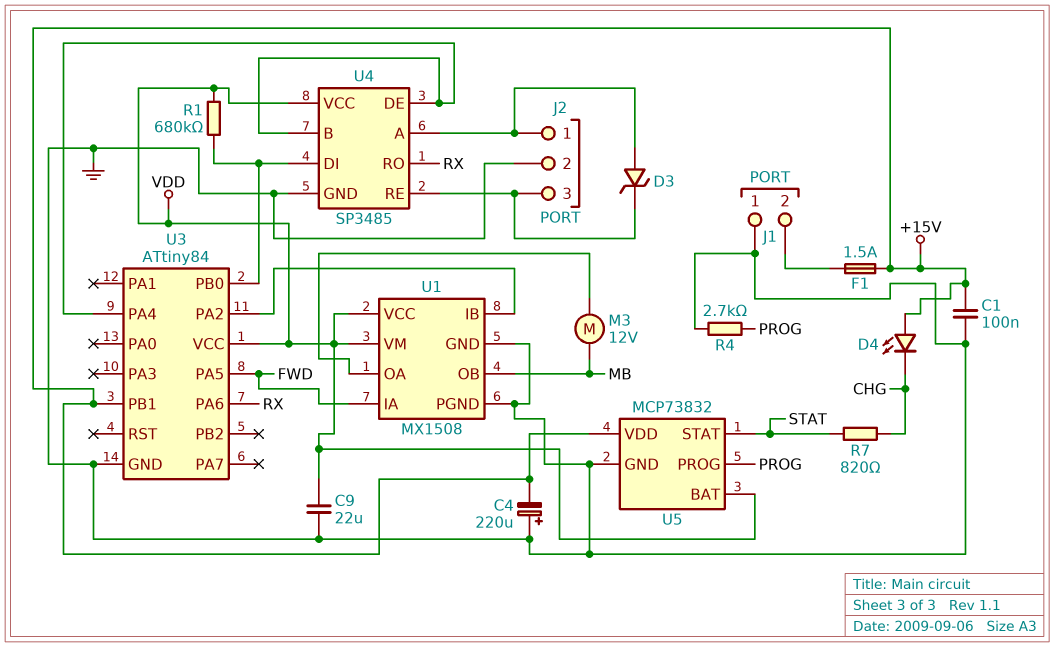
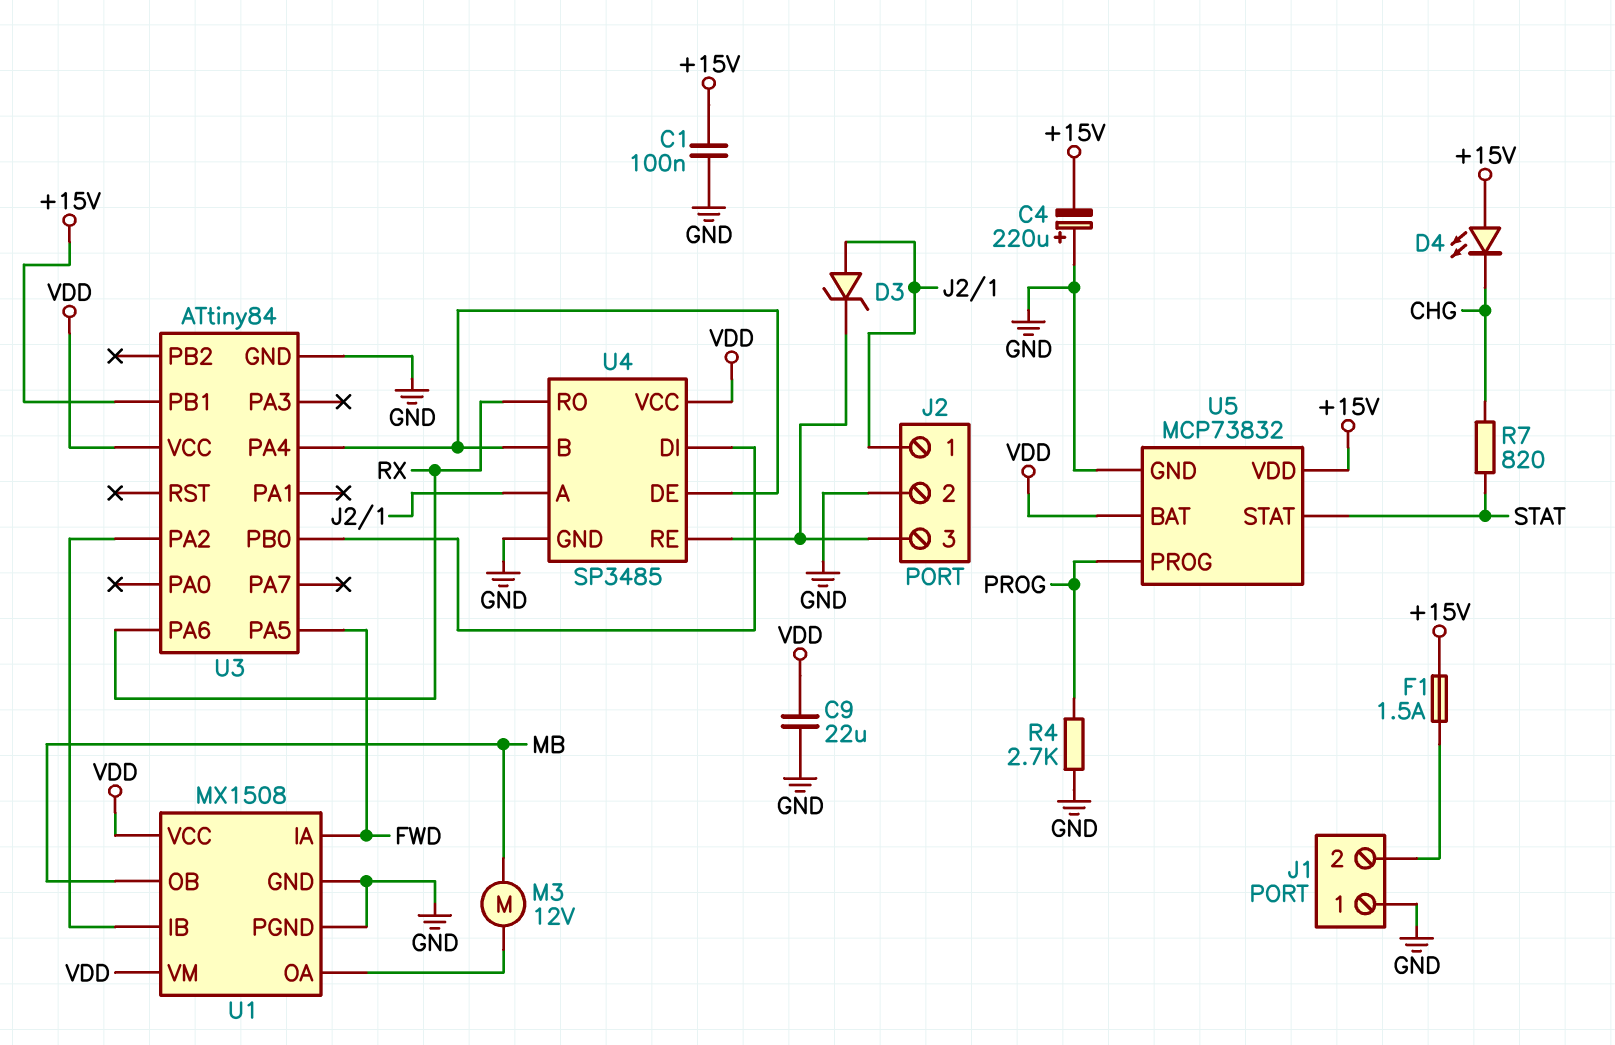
R1: 680k (U3/PB0, VDD) -> none

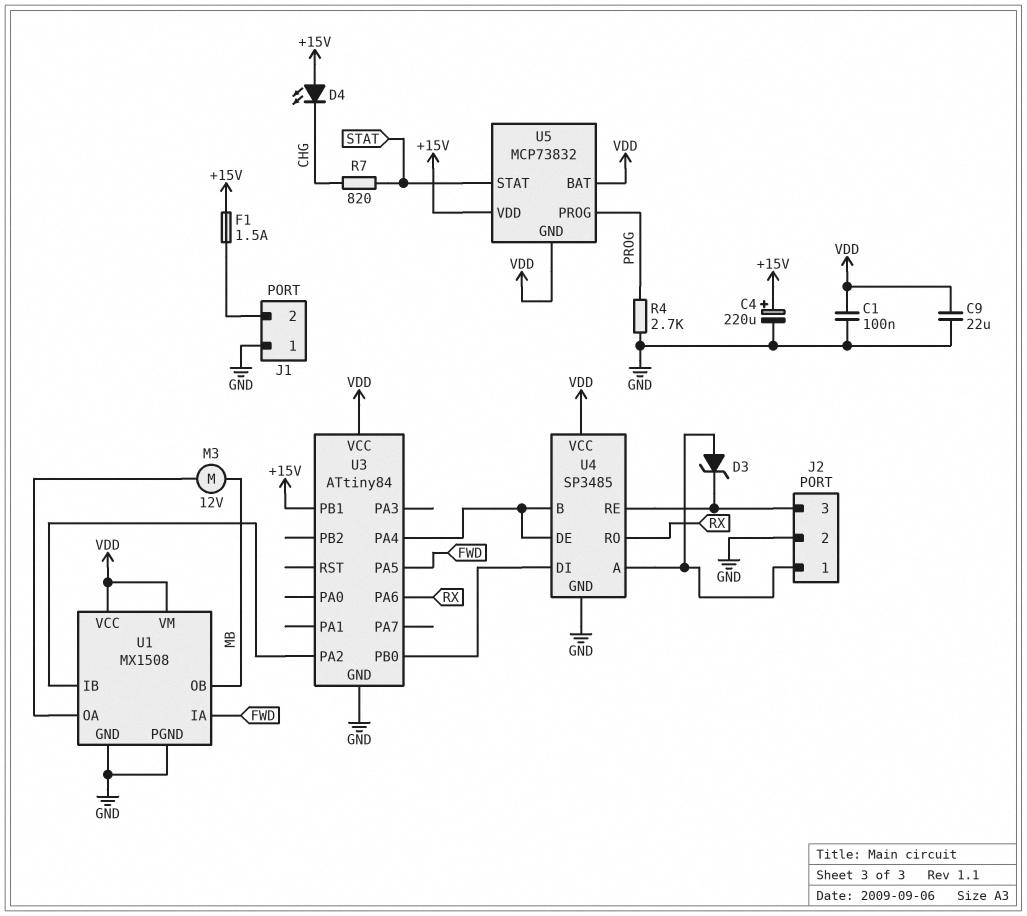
C1: 100nF (+15V, GND) -> 100nF (GND, VDD)
C4: 220uF (plus GND, minus +15V) -> 220uF (plus +15V, minus GND)
U5 pin GND: GND -> VDD

